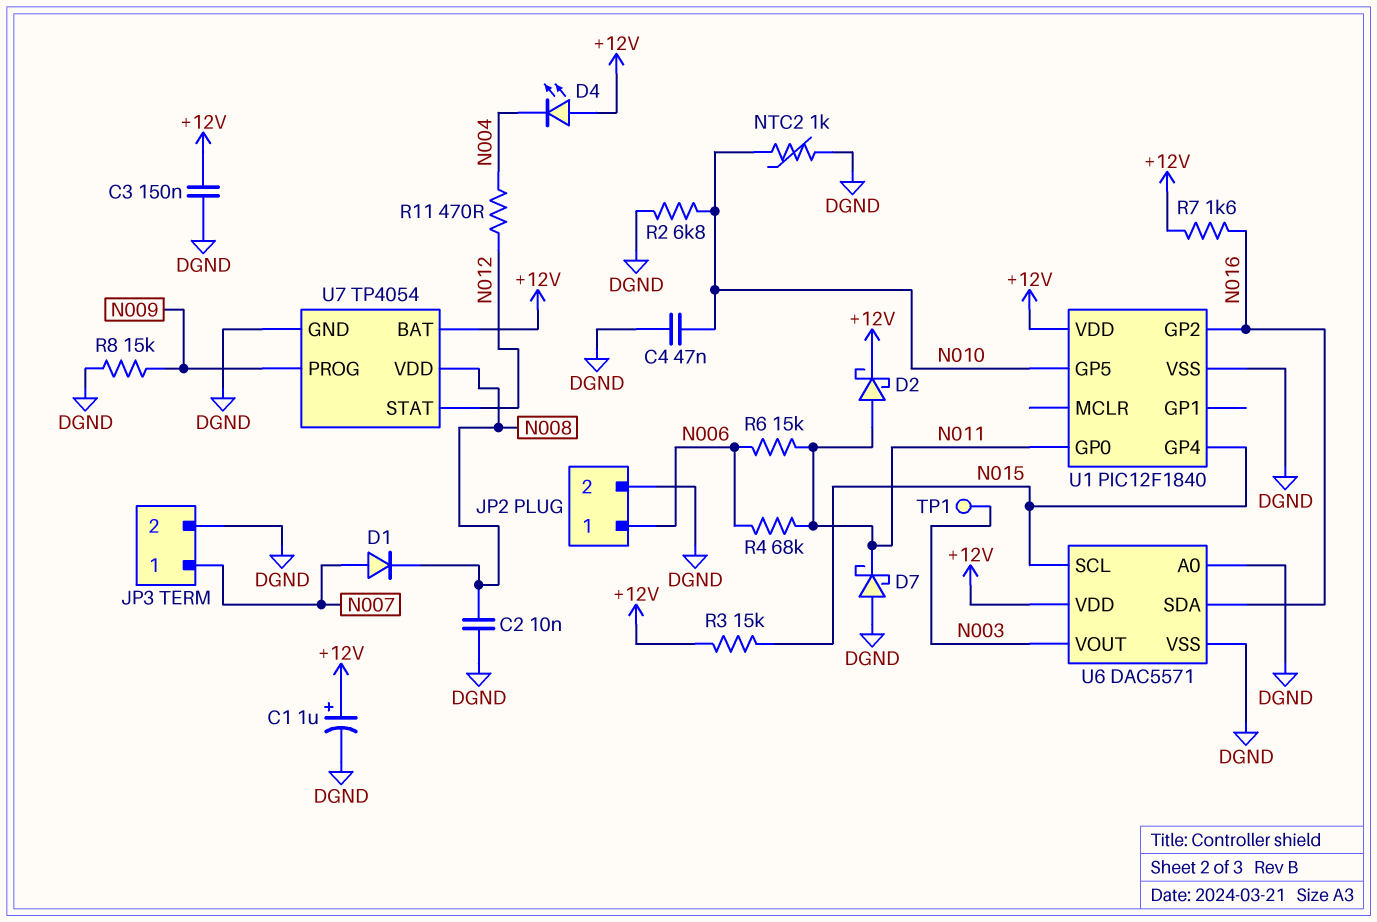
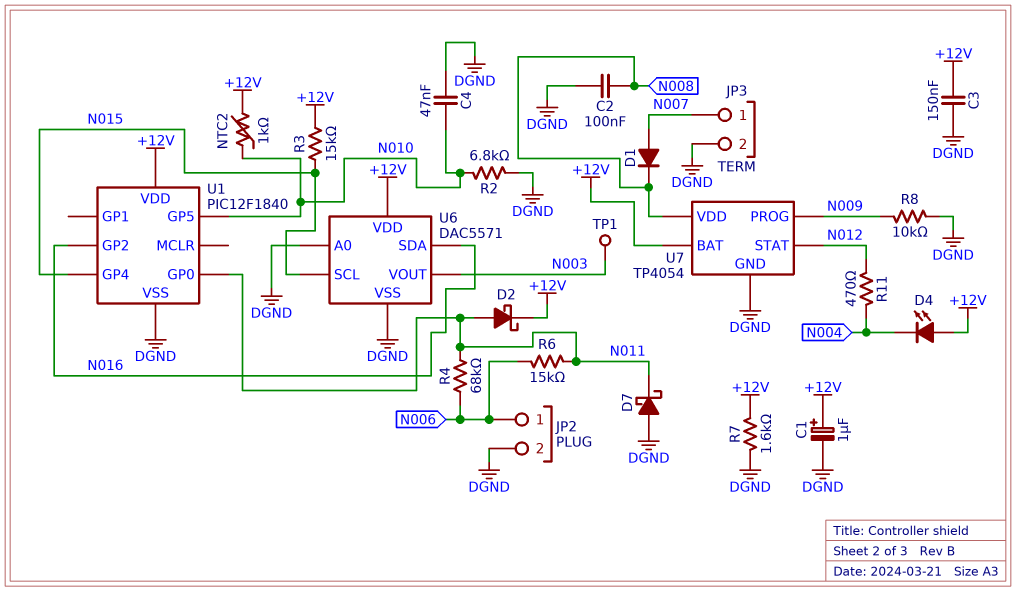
C2: 10nF (DGND, N008) -> 100nF (DGND, N008)
NTC2: 1k (DGND, N010) -> 1k (+12V, N010)
R7: 1.6k (+12V, N016) -> 1.6k (+12V, DGND)
R8: 15k (DGND, N009) -> 10k (DGND, N009)

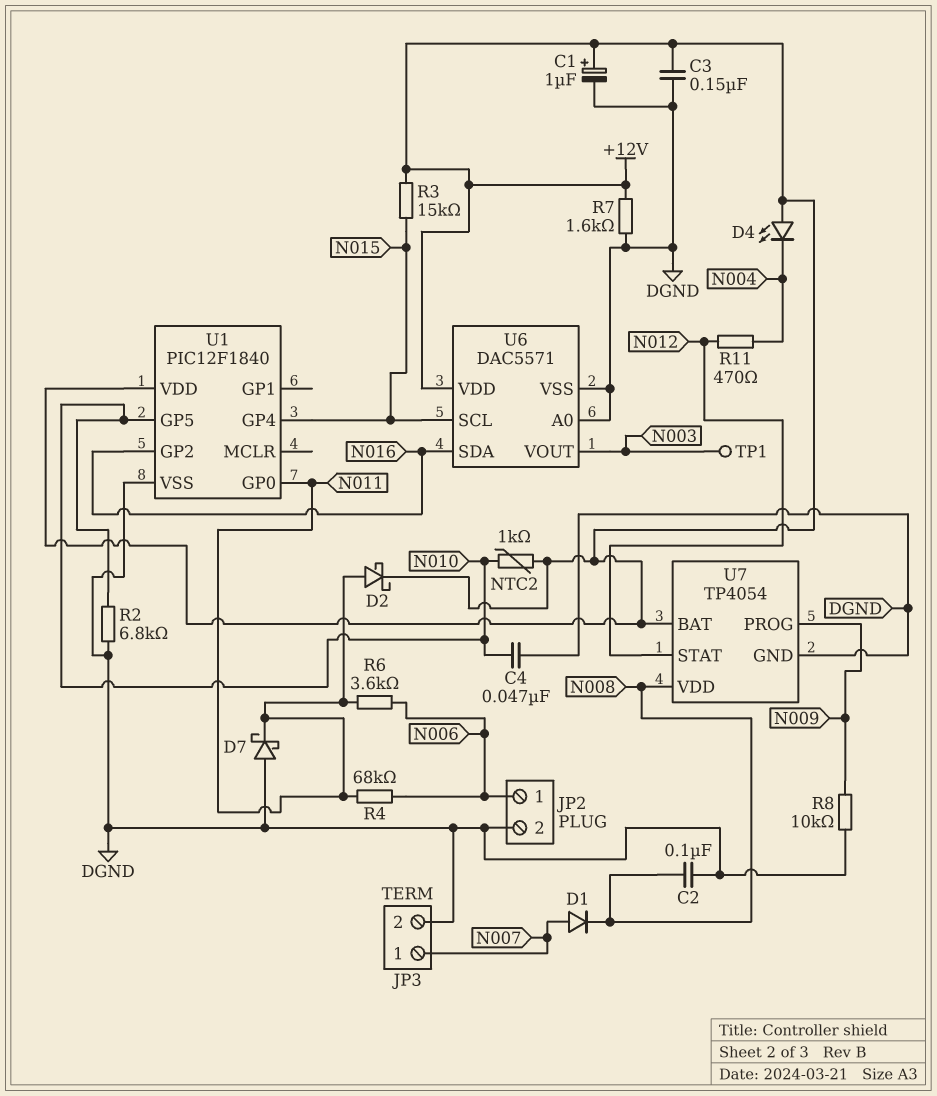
R6: 15k (N006, N011) -> 3.6k (N006, N011)

